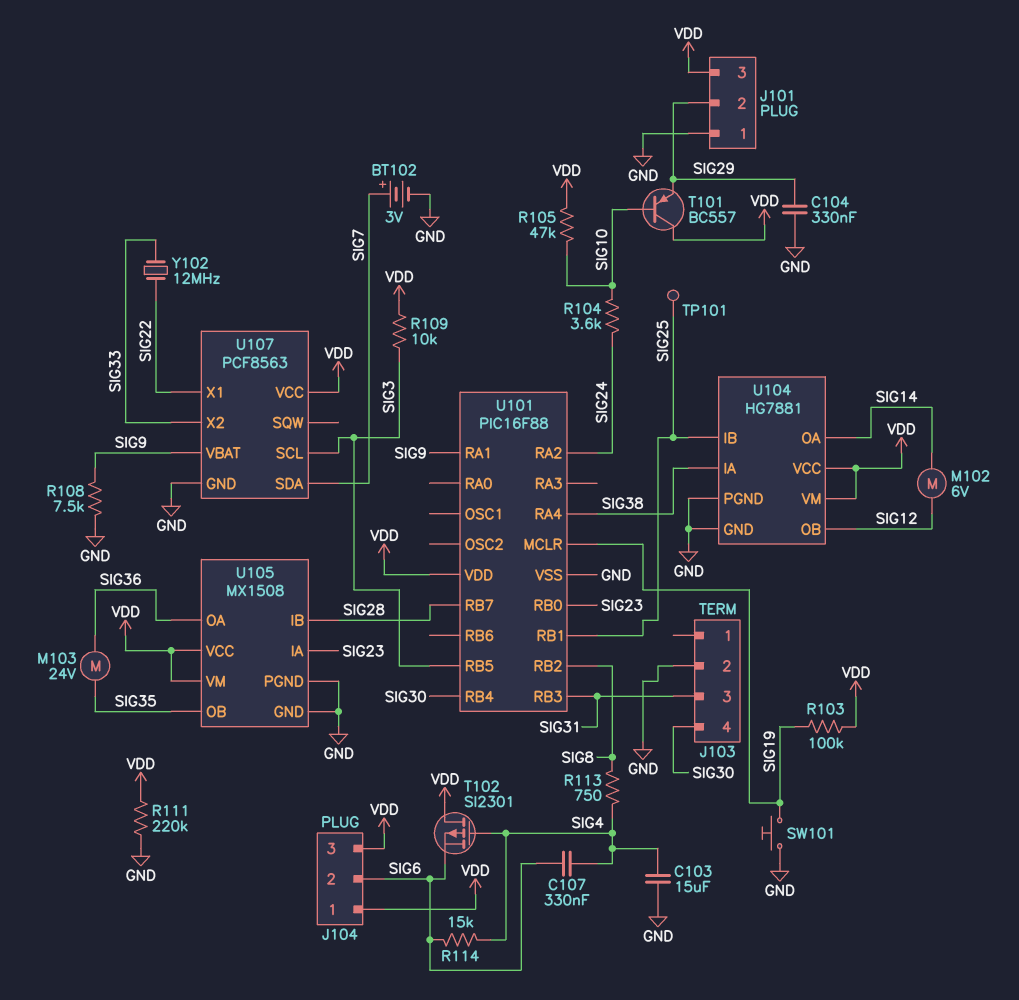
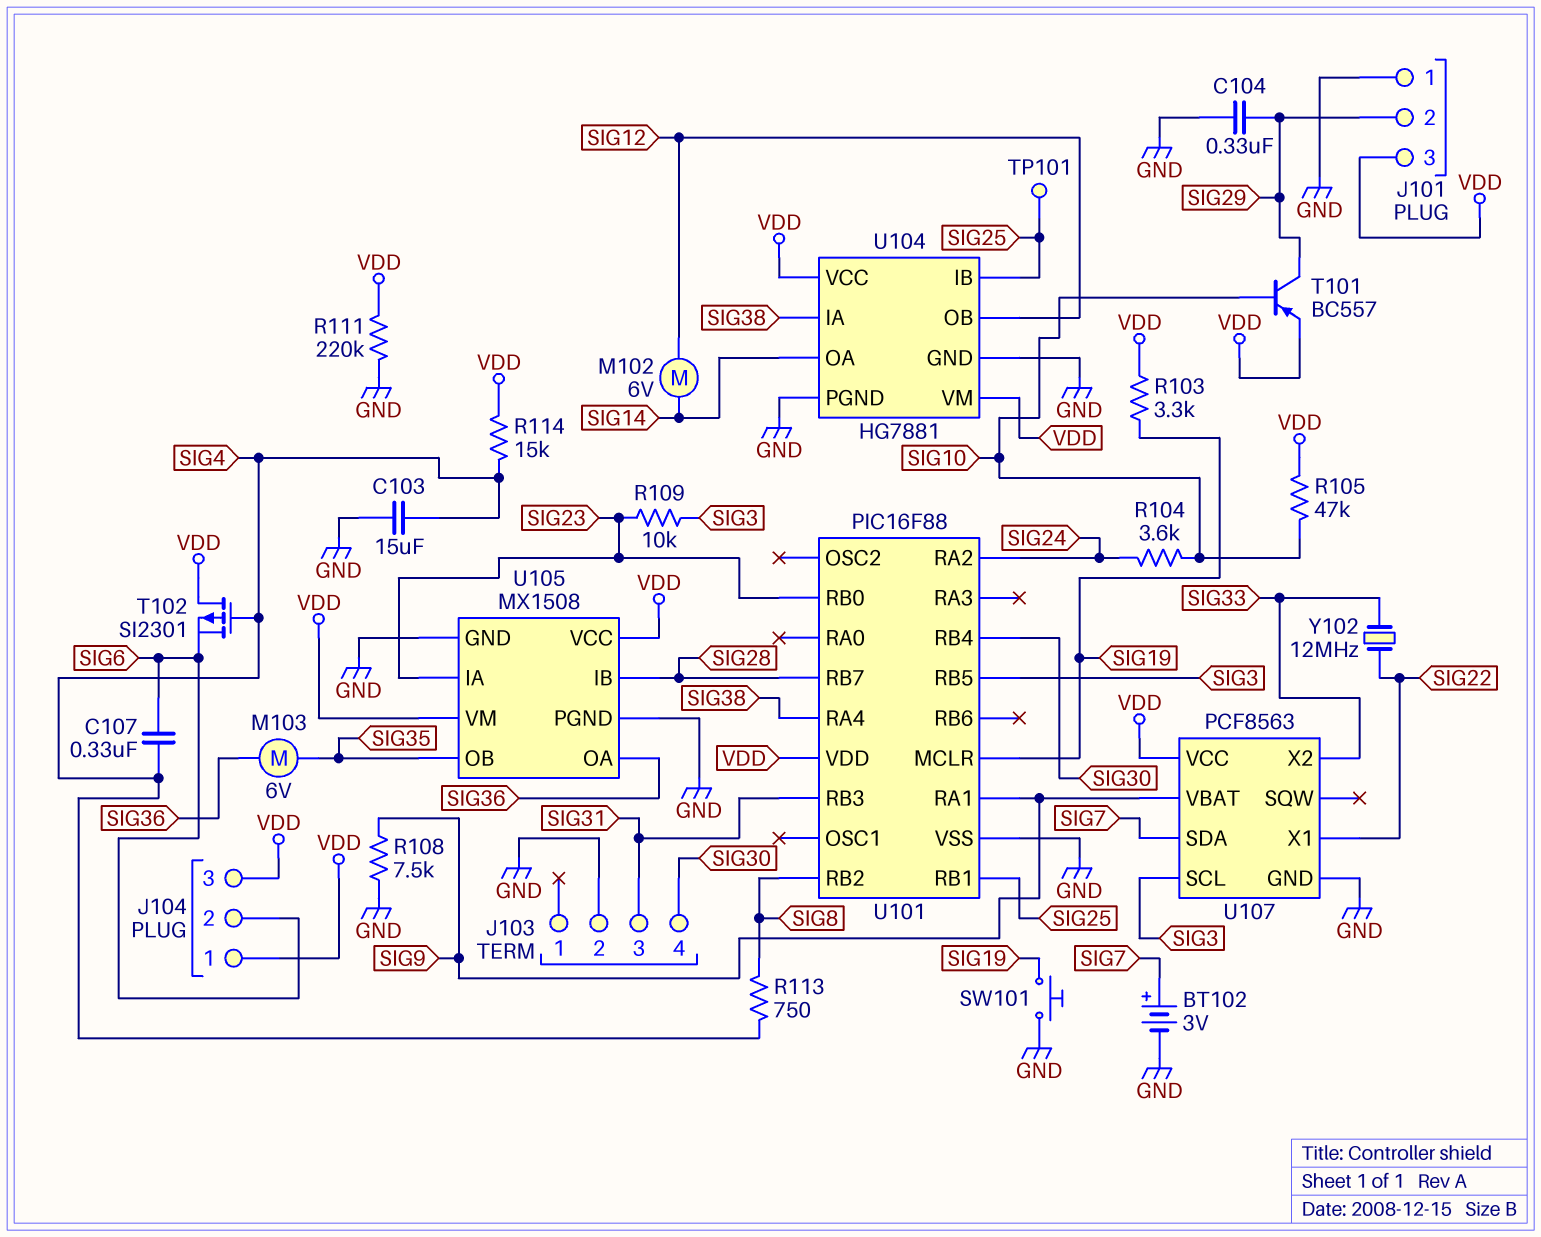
M103: motor 24V (SIG35, SIG36) -> motor 6V (SIG35, SIG36)
R103: 100k (SIG19, VDD) -> 3.3k (SIG19, VDD)
R109: 10k (SIG3, VDD) -> 10k (SIG3, SIG23)
R114: 15k (SIG4, SIG6) -> 15k (SIG4, VDD)
T101: PNP BC557 (B SIG10, C VDD, E SIG29) -> PNP BC557 (B SIG10, C SIG29, E VDD)

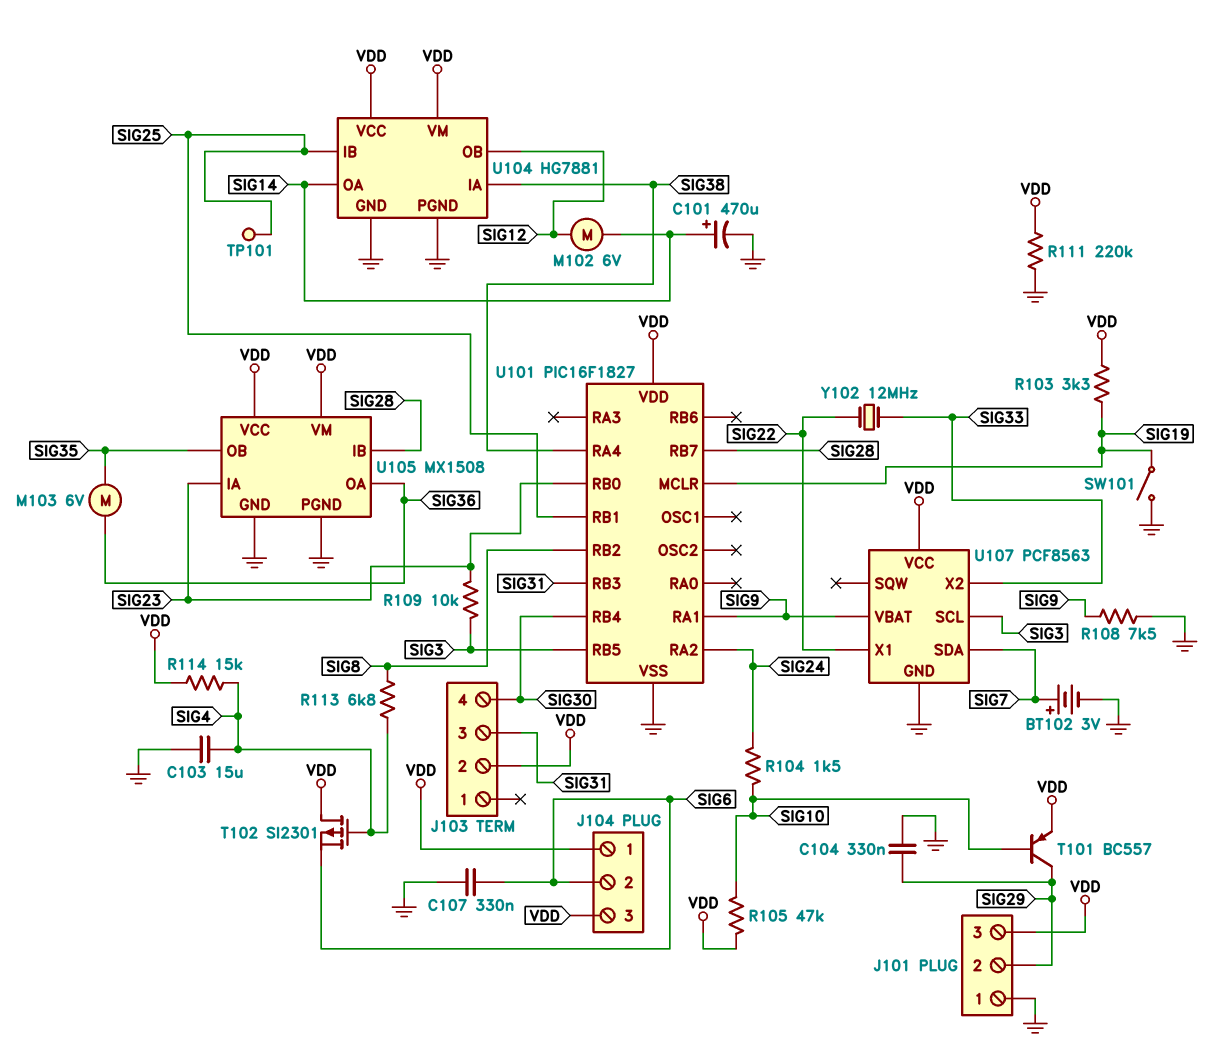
C101: none -> 470uF (plus SIG14, minus GND)
C107: 330nF (SIG4, SIG6) -> 330nF (GND, SIG6)
J103 pin 2: GND -> VDD
R104: 3.6k (SIG10, SIG24) -> 1.5k (SIG10, SIG24)
R113: 750 (SIG4, SIG8) -> 6.8k (SIG4, SIG8)
SW101: button (GND, SIG19) -> switch (GND, SIG19)
U101: PIC16F88 -> PIC16F1827

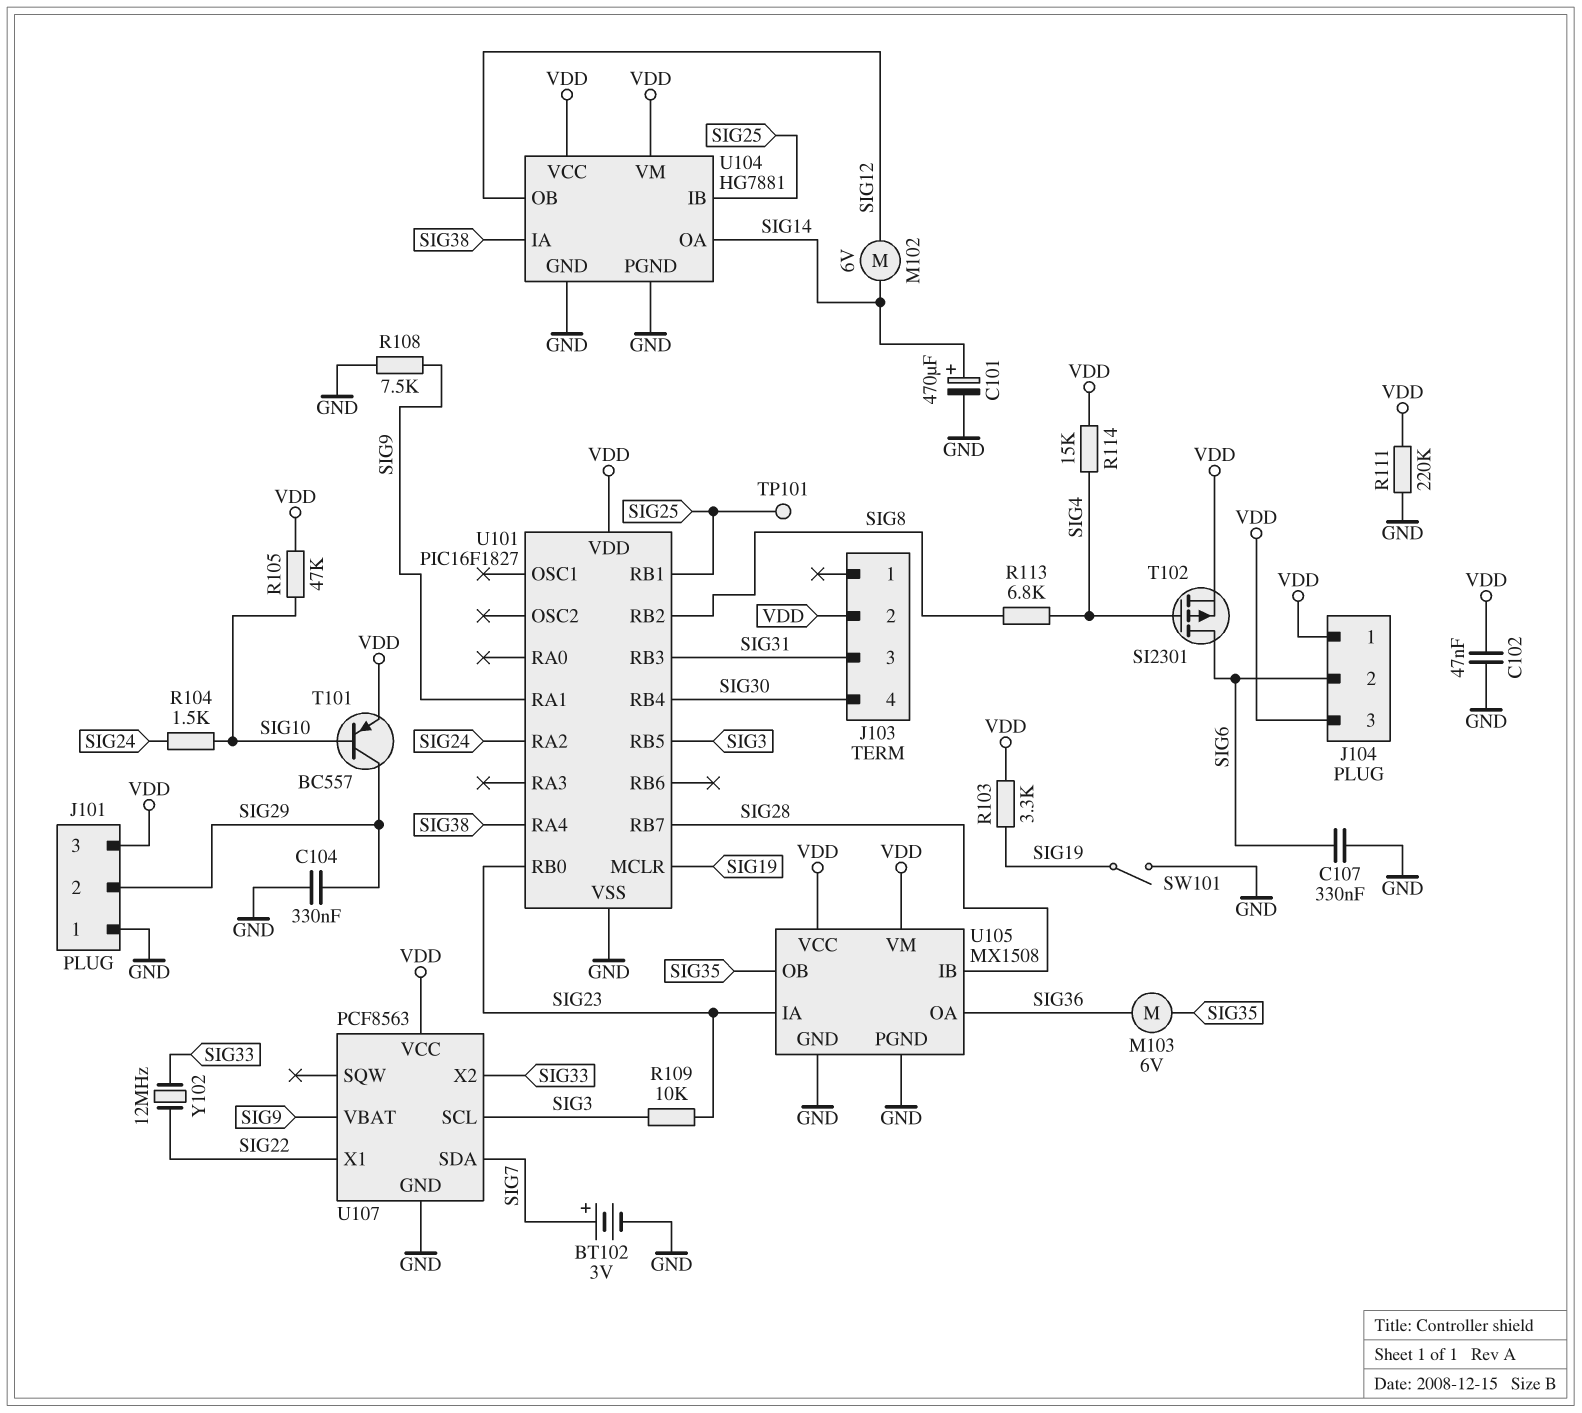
C102: none -> 47nF (GND, VDD)
C103: 15uF (GND, SIG4) -> none
T102: PMOS SI2301 (G SIG4, D VDD, S SIG6) -> PMOS SI2301 (G SIG4, D SIG6, S VDD)

